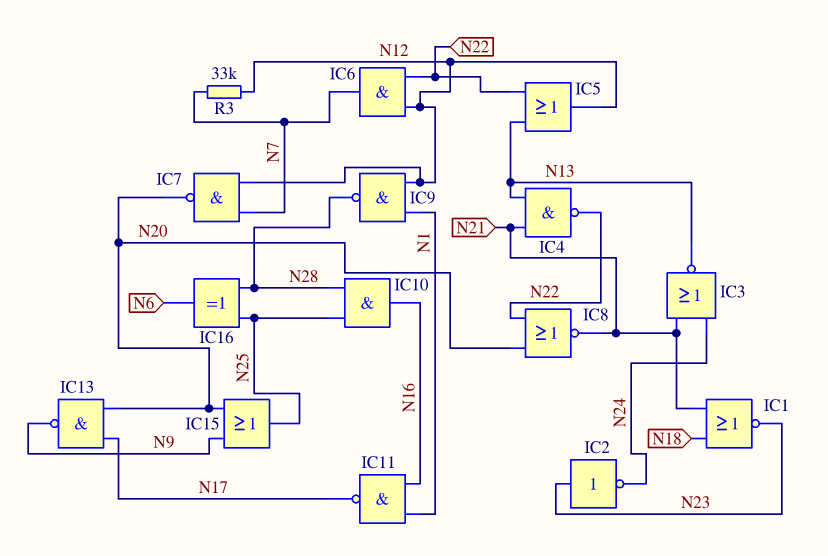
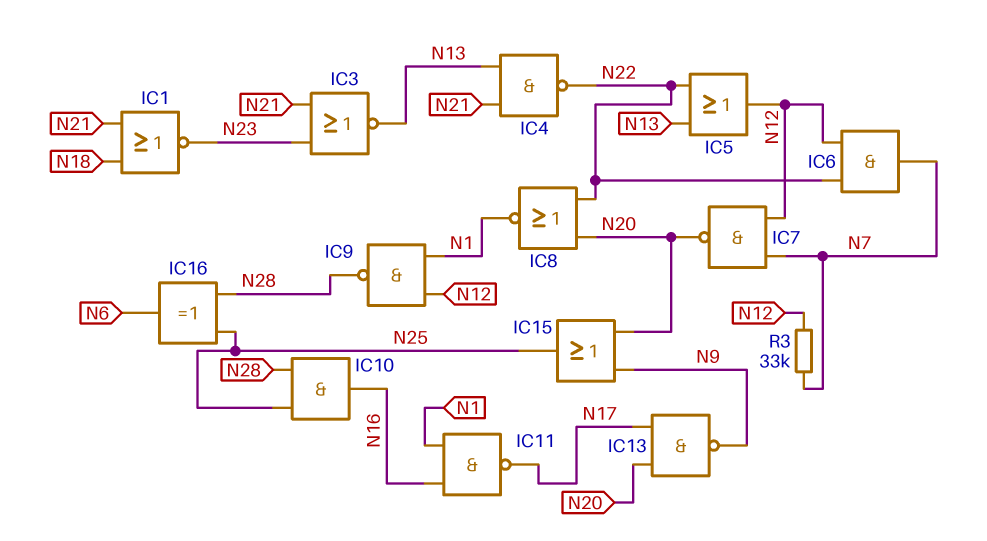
IC2: NOT (in N23, out N24) -> none
IC3: NOR (in N21, in N24, out N13) -> NOR (in N21, in N23, out N13)
IC8: NOR (in N20, in N22, out N21) -> NOR (in N20, in N22, out N1)

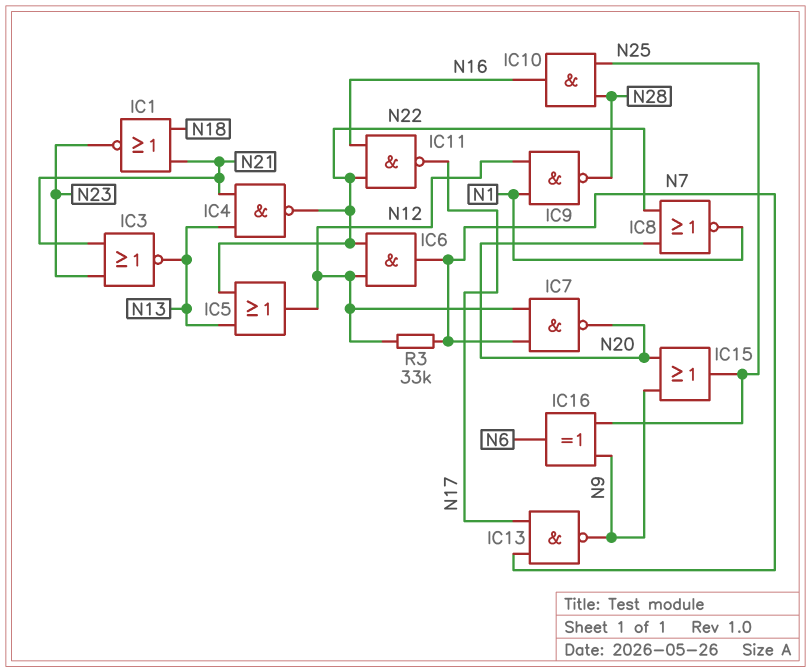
IC11: NAND (in N1, in N16, out N17) -> NAND (in N16, in N22, out N17)
IC13: NAND (in N17, in N20, out N9) -> NAND (in N7, in N17, out N9)
IC16: XOR (in N25, in N28, out N6) -> XOR (in N9, in N25, out N6)

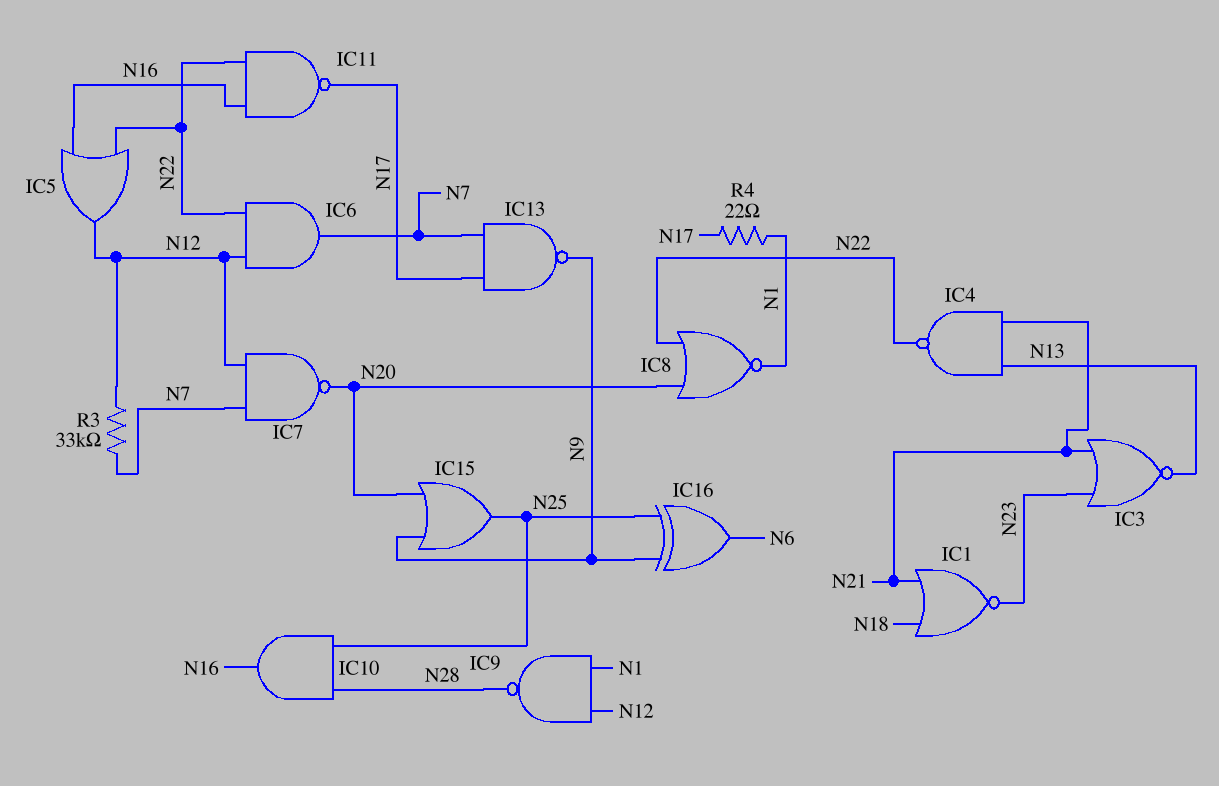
IC5: OR (in N13, in N22, out N12) -> OR (in N16, in N22, out N12)
R4: none -> 22 (N1, N17)

